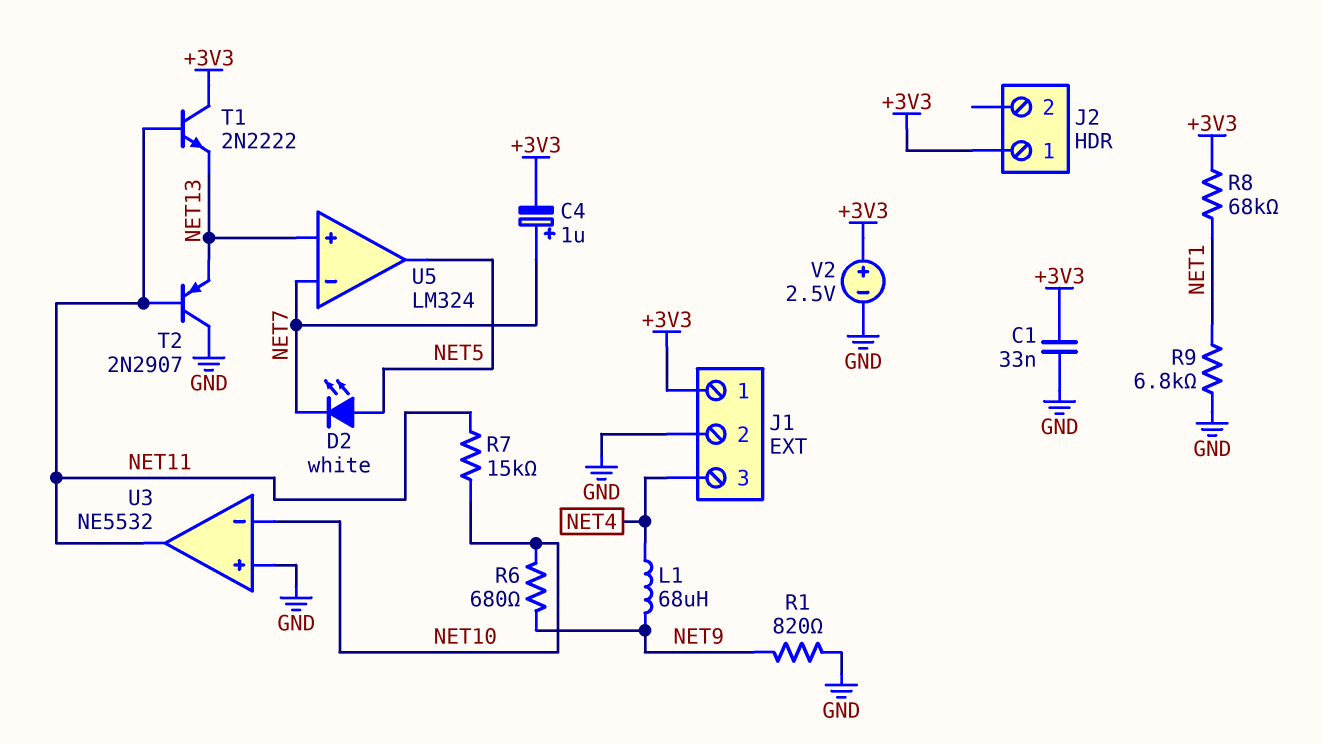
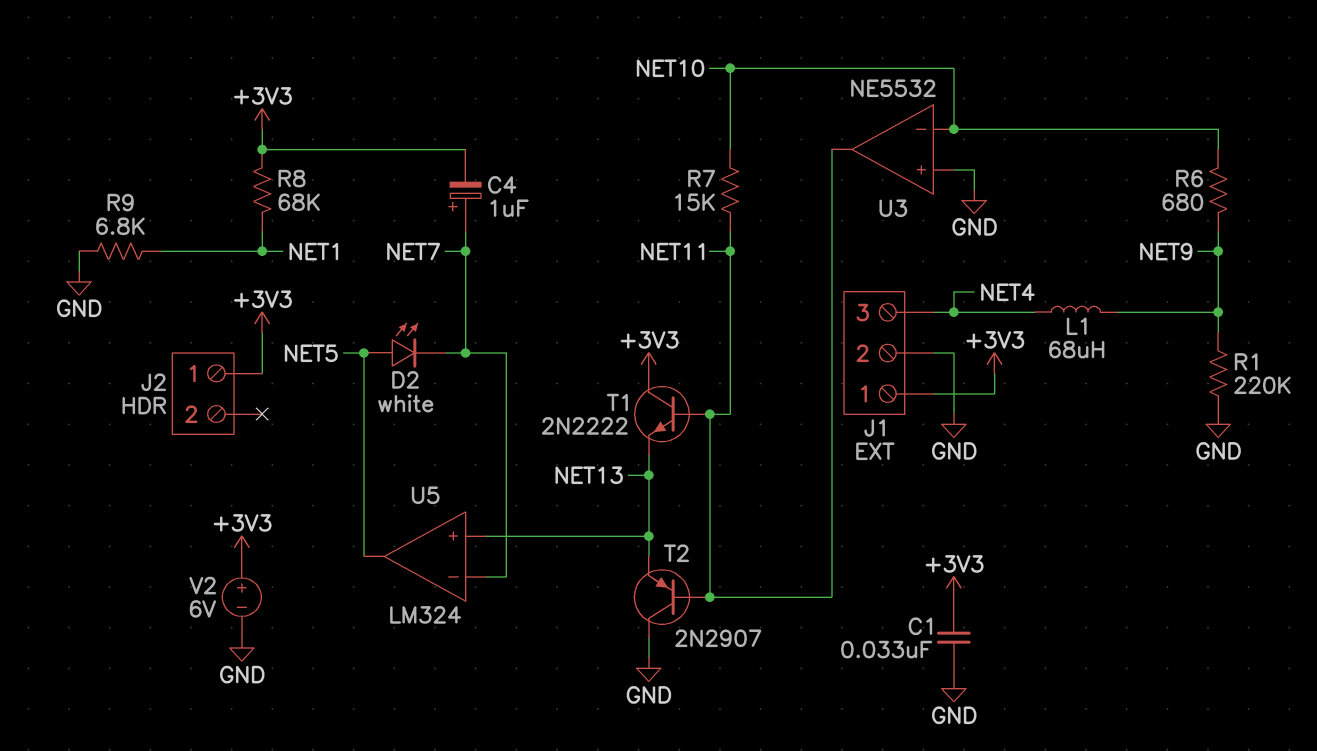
R1: 820 (GND, NET9) -> 220k (GND, NET9)
V2: 2.5V (plus +3V3, minus GND) -> 6V (plus +3V3, minus GND)

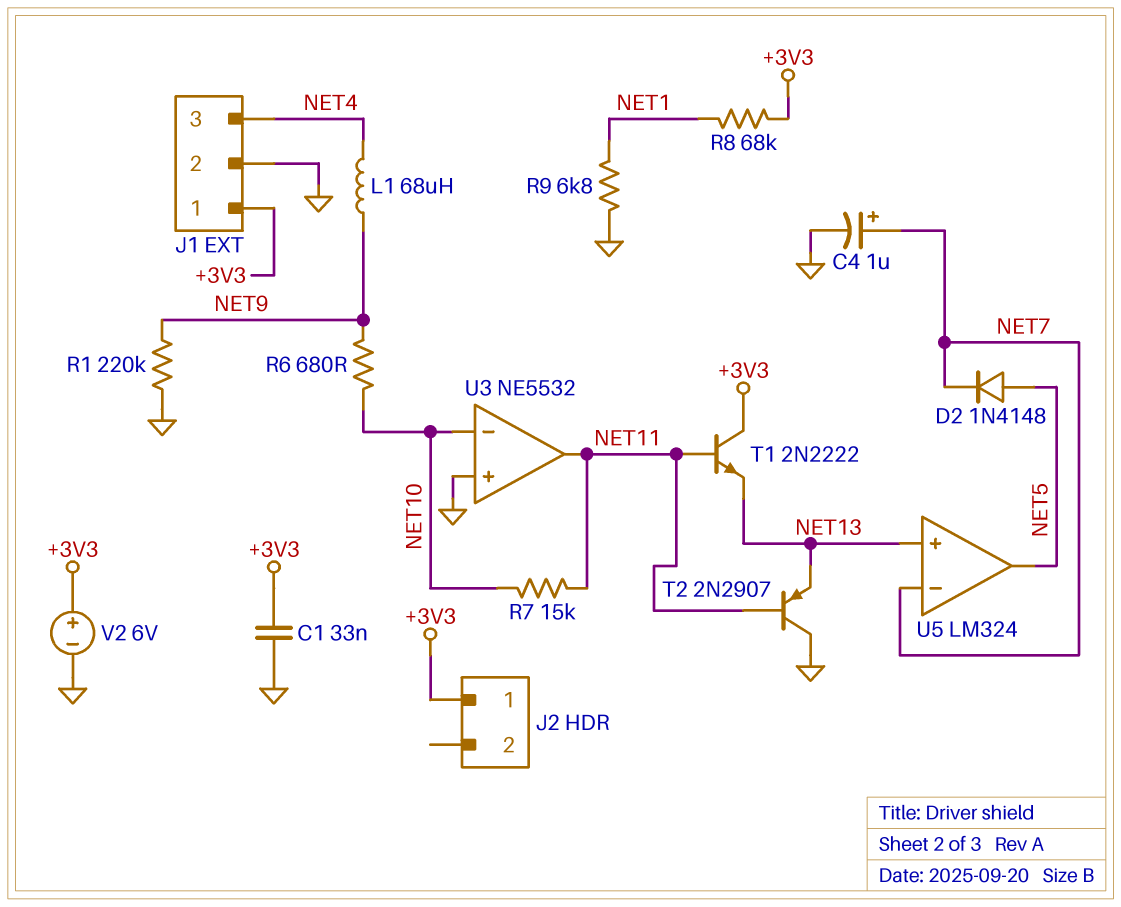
C4: 1uF (plus NET7, minus +3V3) -> 1uF (plus NET7, minus GND)
D2: LED white (A NET5, K NET7) -> diode 1N4148 (A NET5, K NET7)

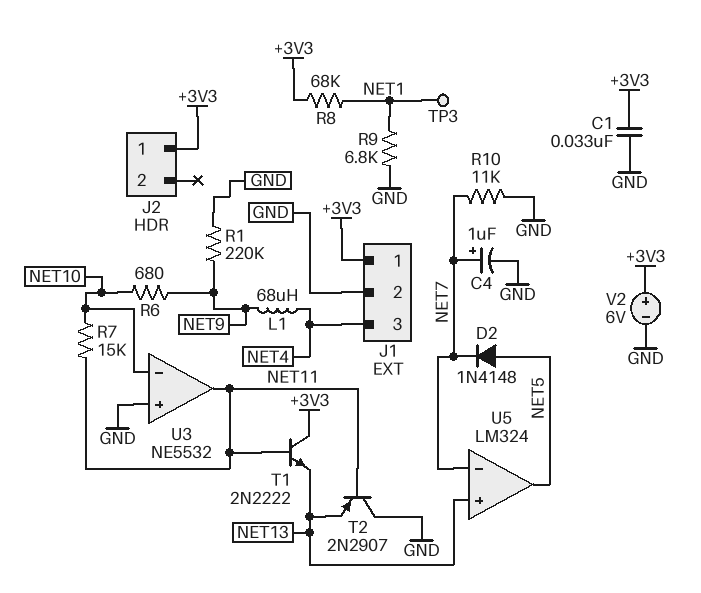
R10: none -> 11k (GND, NET7)
TP3: none -> test point (NET1)

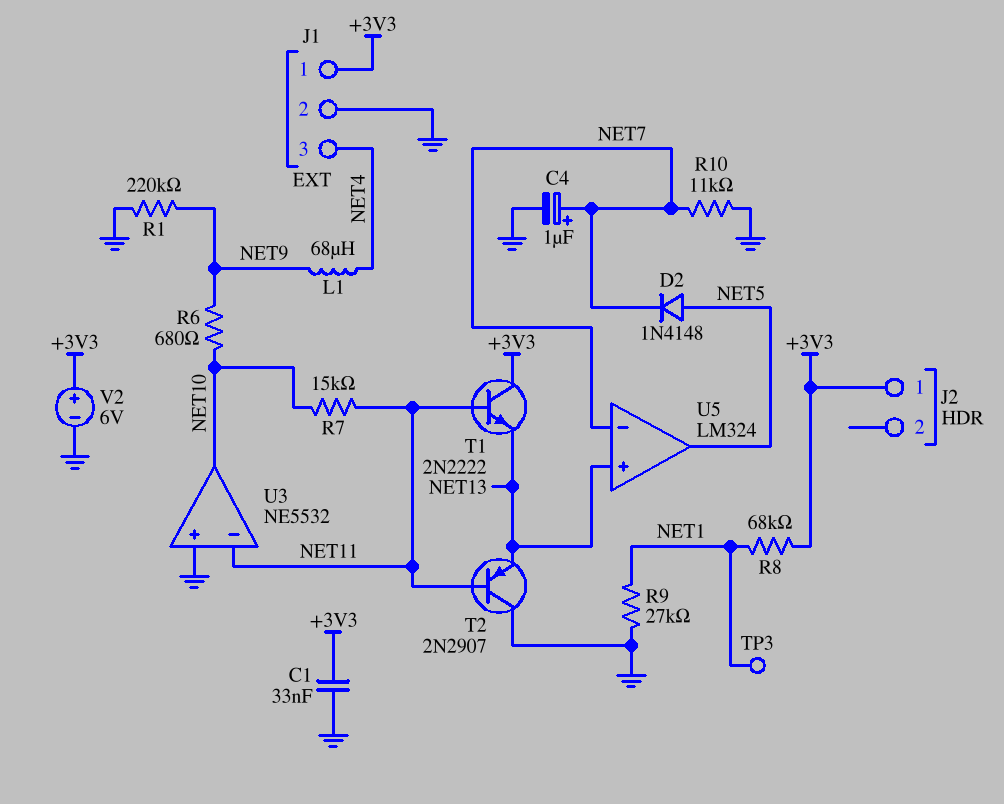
R9: 6.8k (GND, NET1) -> 27k (GND, NET1)
U3 pin in-: NET10 -> NET11
U3 pin out: NET11 -> NET10

